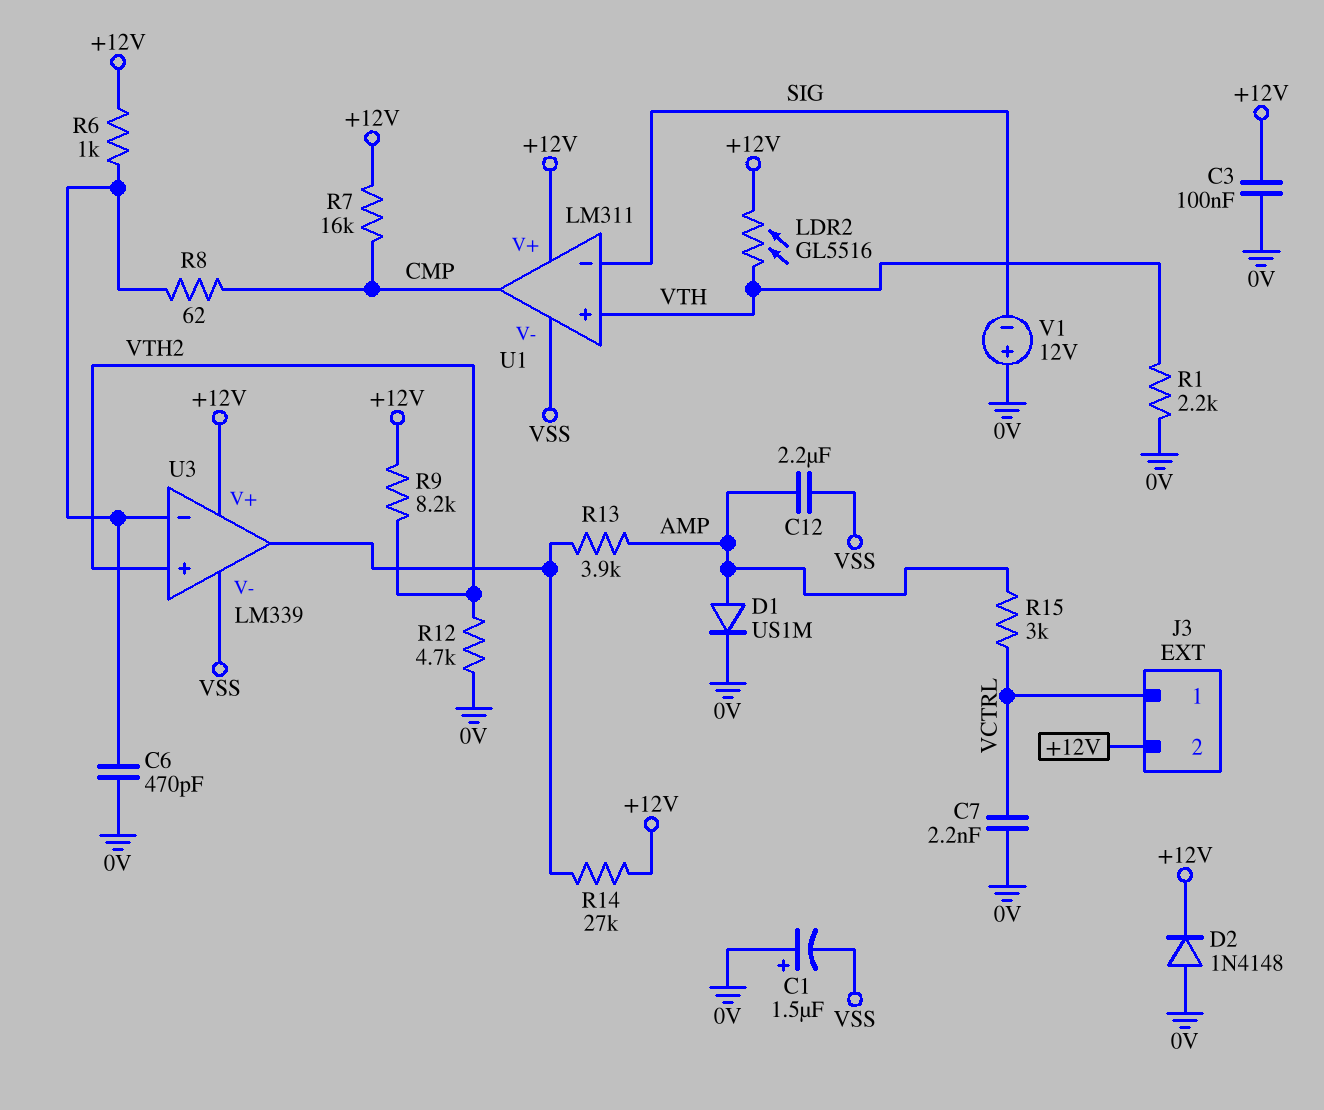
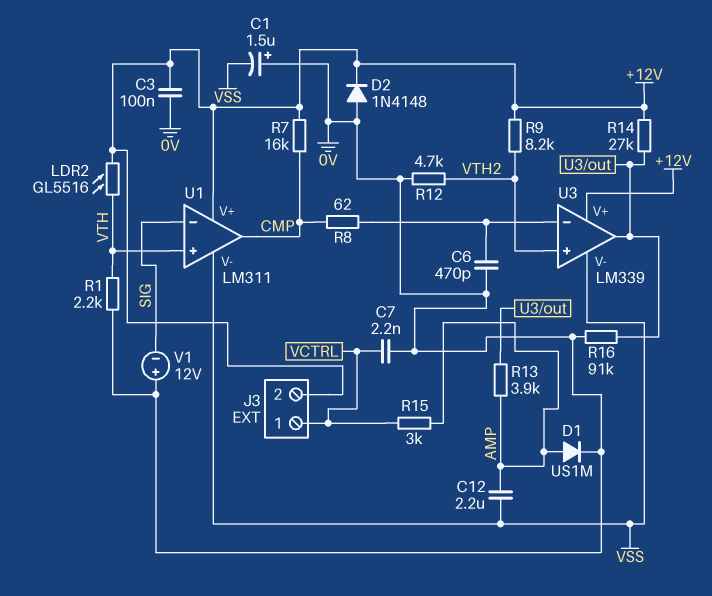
R6: 1k (+12V, U3/in-) -> none
R16: none -> 91k (0V, U3/out)

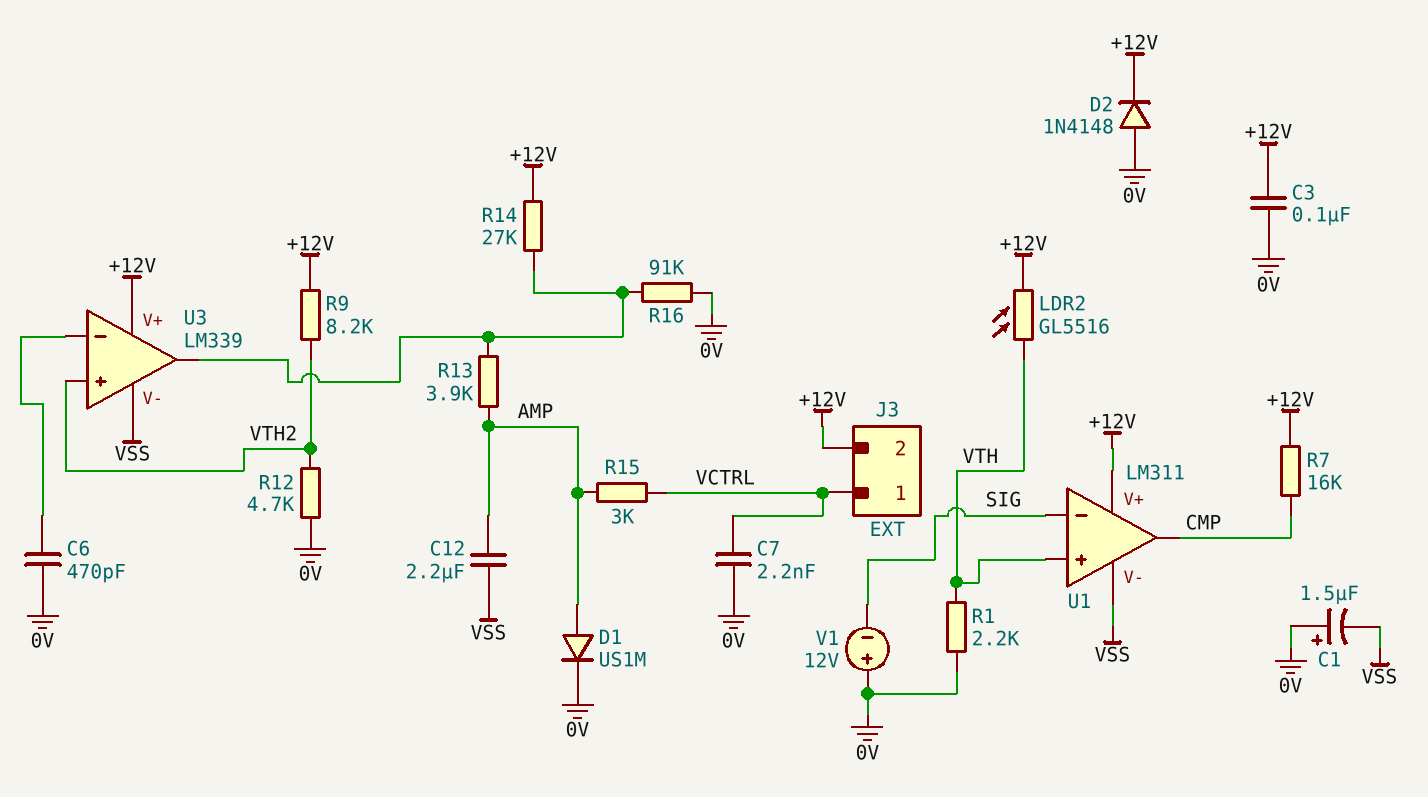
R8: 62 (CMP, U3/in-) -> none

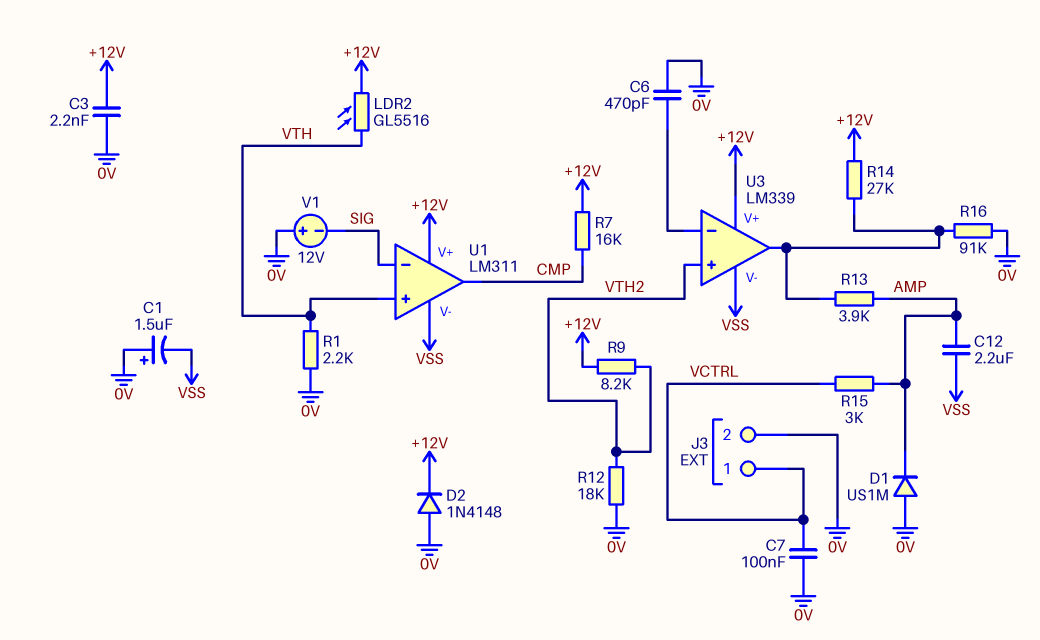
C3: 100nF (+12V, 0V) -> 2.2nF (+12V, 0V)
C7: 2.2nF (0V, VCTRL) -> 100nF (0V, VCTRL)
D1: diode US1M (A AMP, K 0V) -> diode US1M (A 0V, K AMP)
J3 pin 2: +12V -> 0V
R12: 4.7k (0V, VTH2) -> 18k (0V, VTH2)

